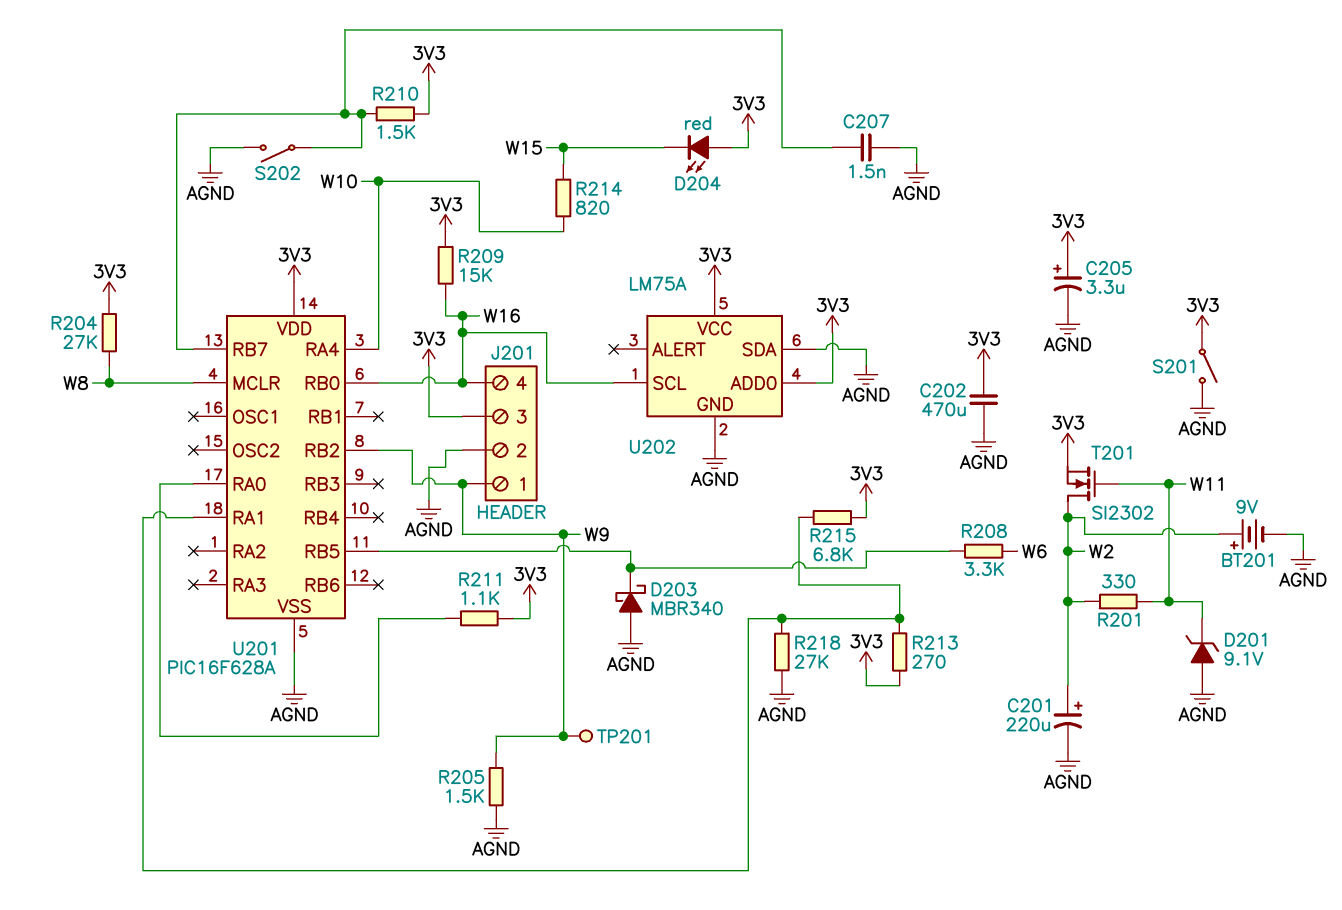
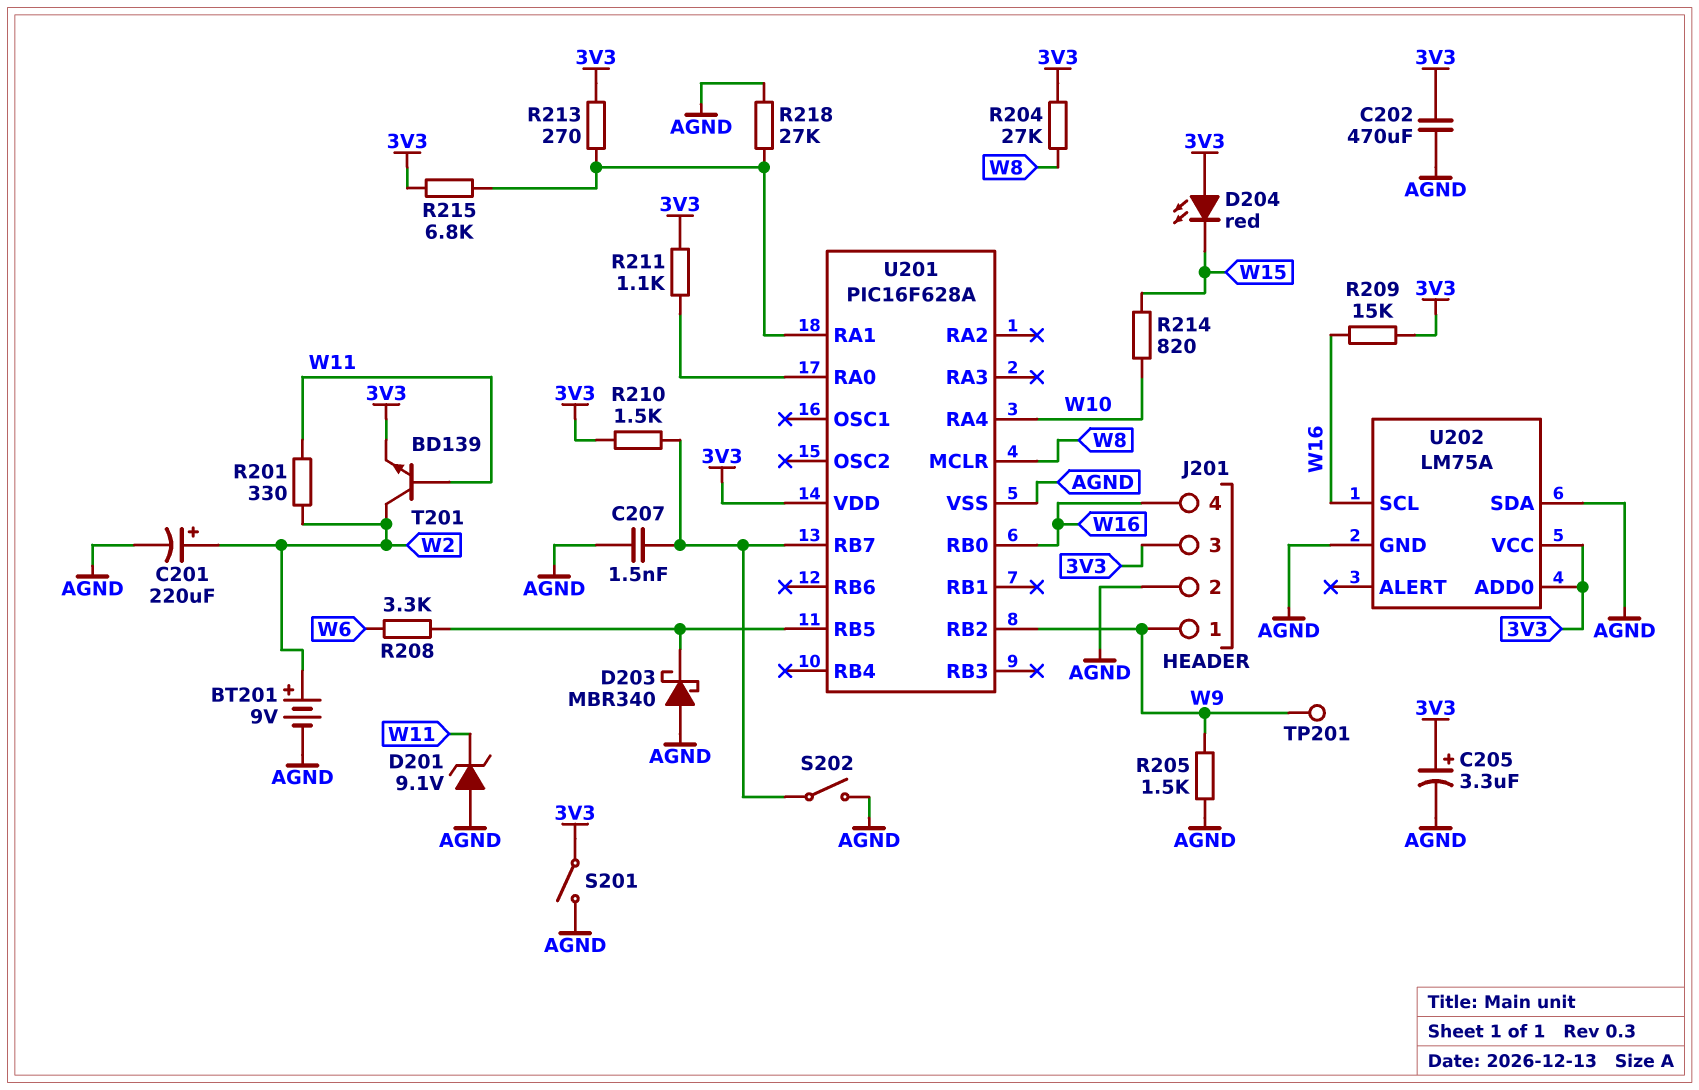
T201: NMOS SI2302 (G W11, D W2, S 3V3) -> NPN BD139 (B W11, C W2, E 3V3)

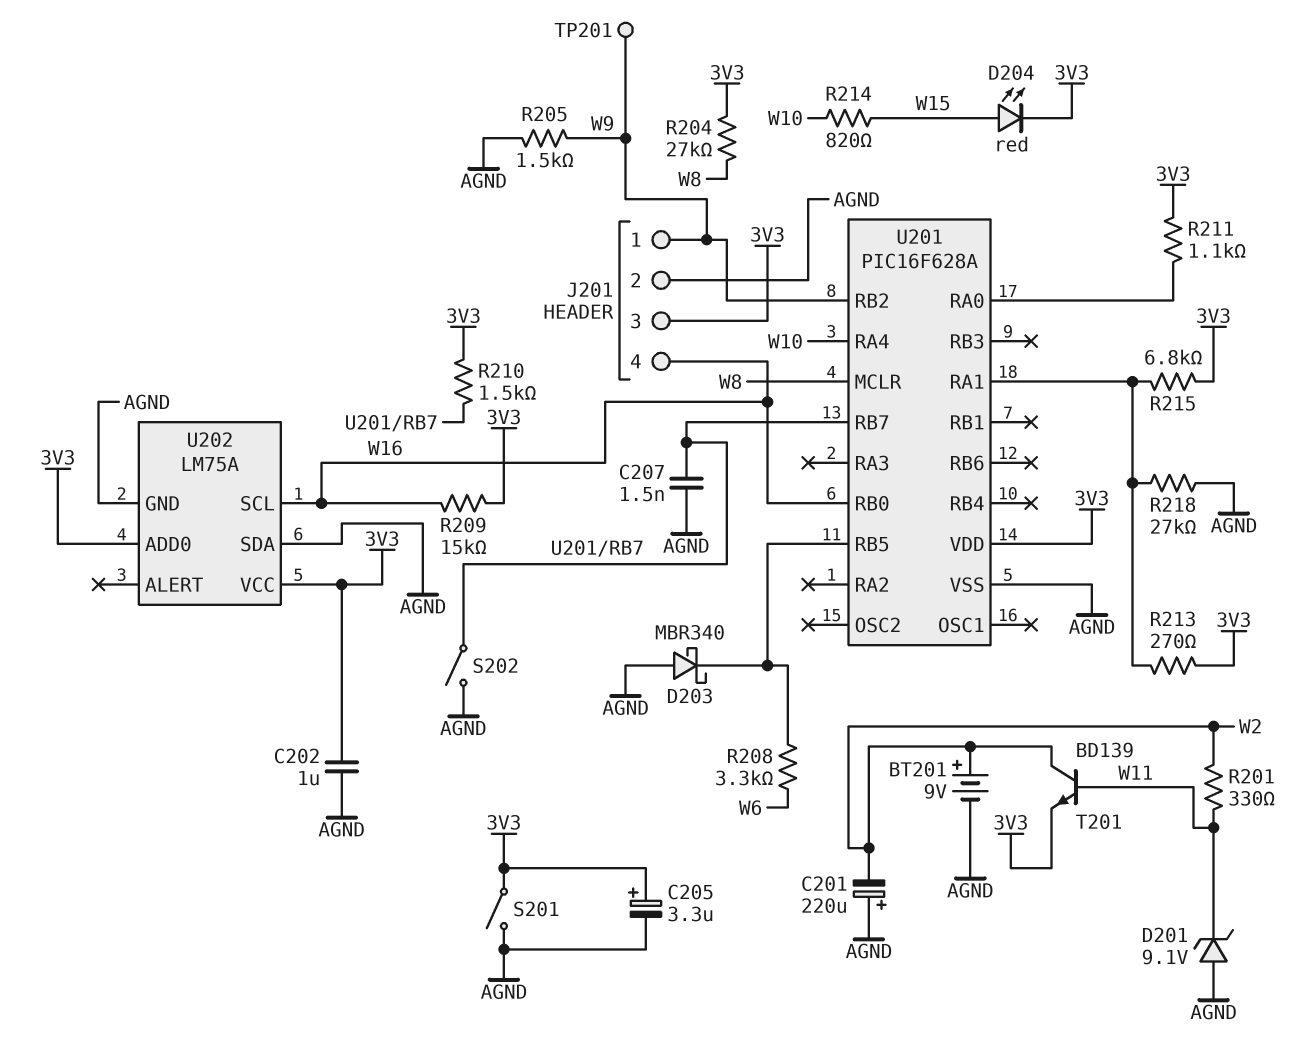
C201: 220uF (plus W2, minus AGND) -> 220uF (plus AGND, minus W2)
C202: 470uF (3V3, AGND) -> 1uF (3V3, AGND)
D204: LED red (A 3V3, K W15) -> LED red (A W15, K 3V3)

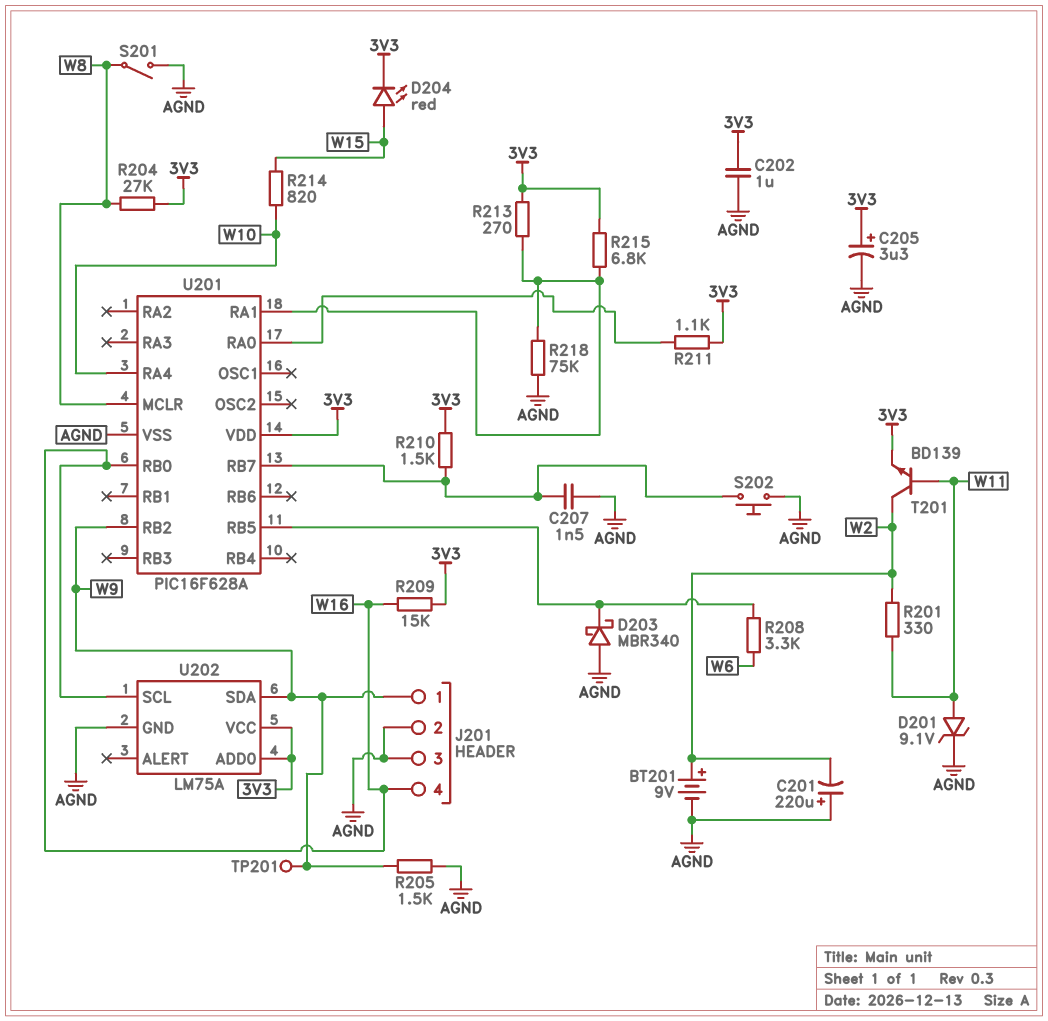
D201: zener 9.1V (A AGND, K W11) -> zener 9.1V (A W11, K AGND)
J201 pin 3: 3V3 -> AGND
R218: 27k (AGND, U201/RA1) -> 75k (AGND, U201/RA1)
S201: switch (3V3, AGND) -> switch (AGND, W8)
S202: switch (AGND, U201/RB7) -> button (AGND, U201/RB7)
U202 pin SDA: AGND -> W9

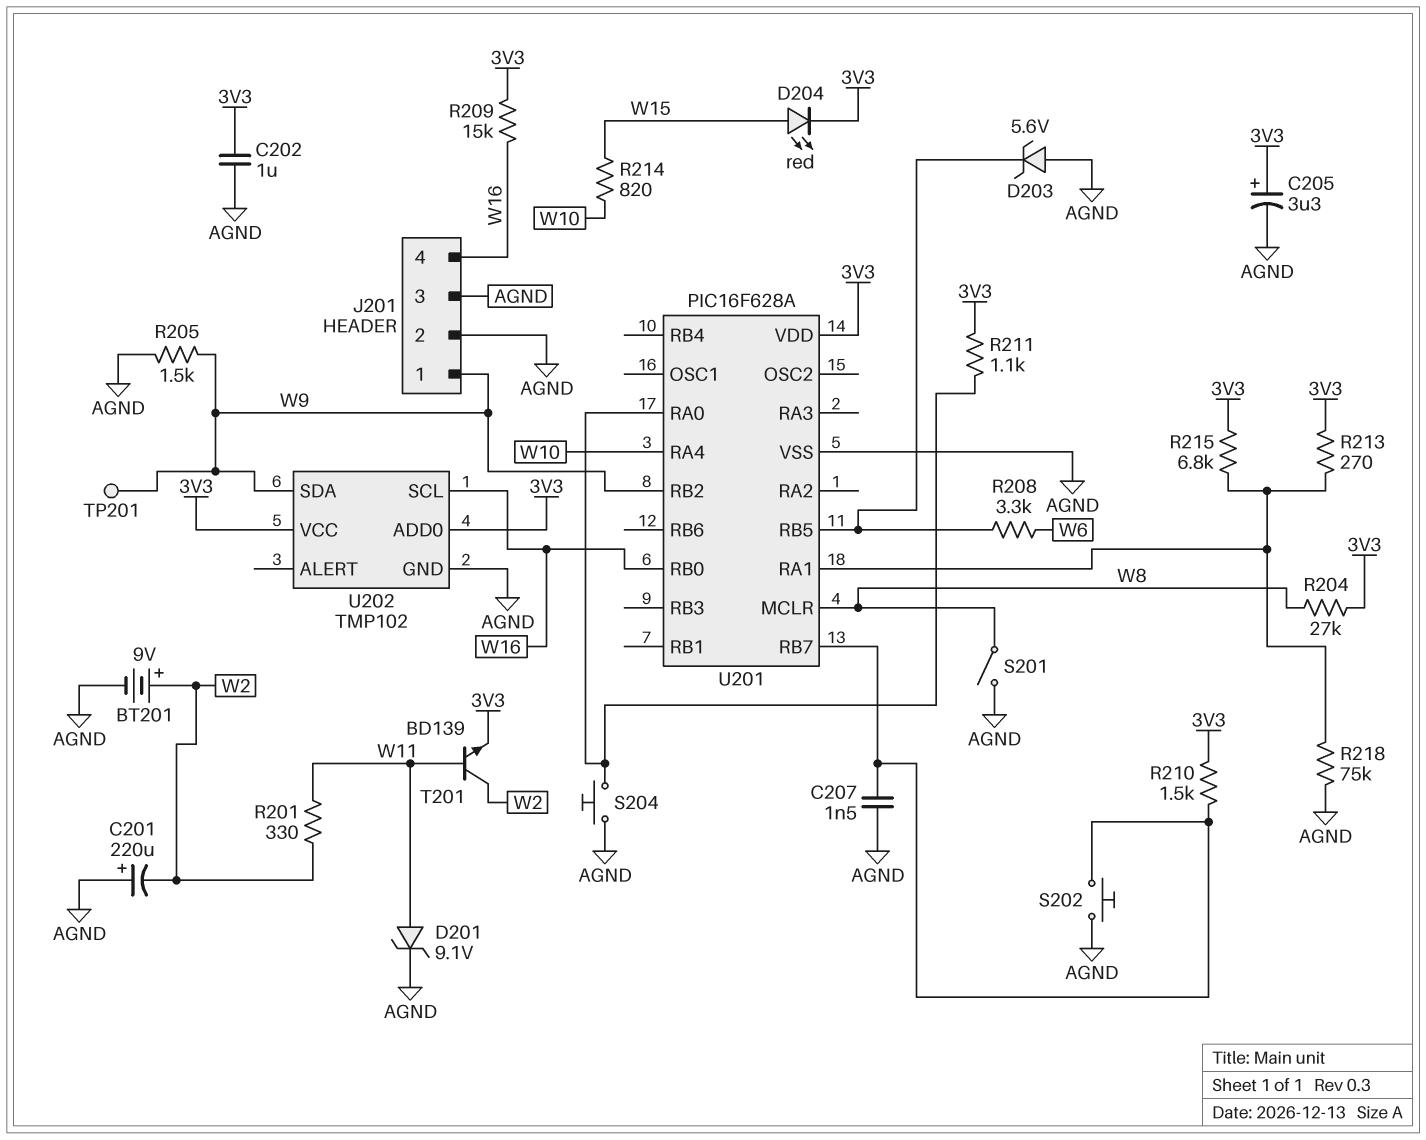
D203: schottky MBR340 (A AGND, K U201/RB5) -> zener 5.6V (A AGND, K U201/RB5)
S204: none -> button (AGND, U201/RA0)
U202: LM75A -> TMP102

